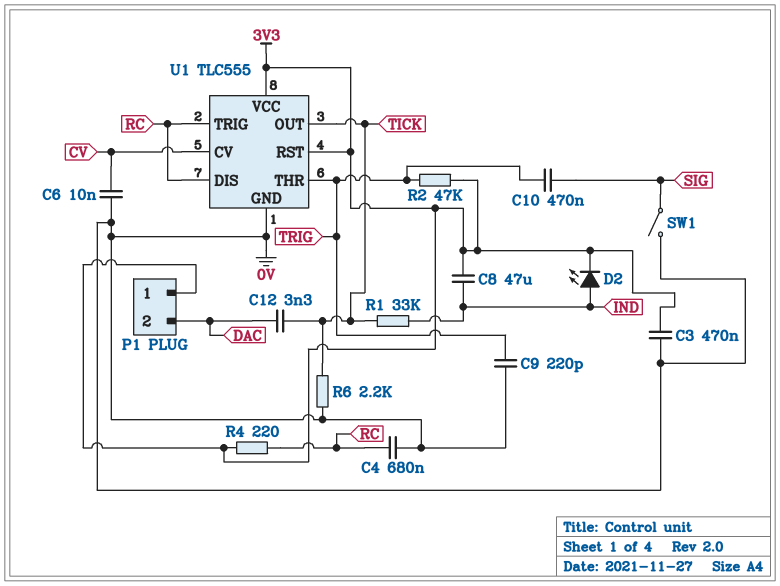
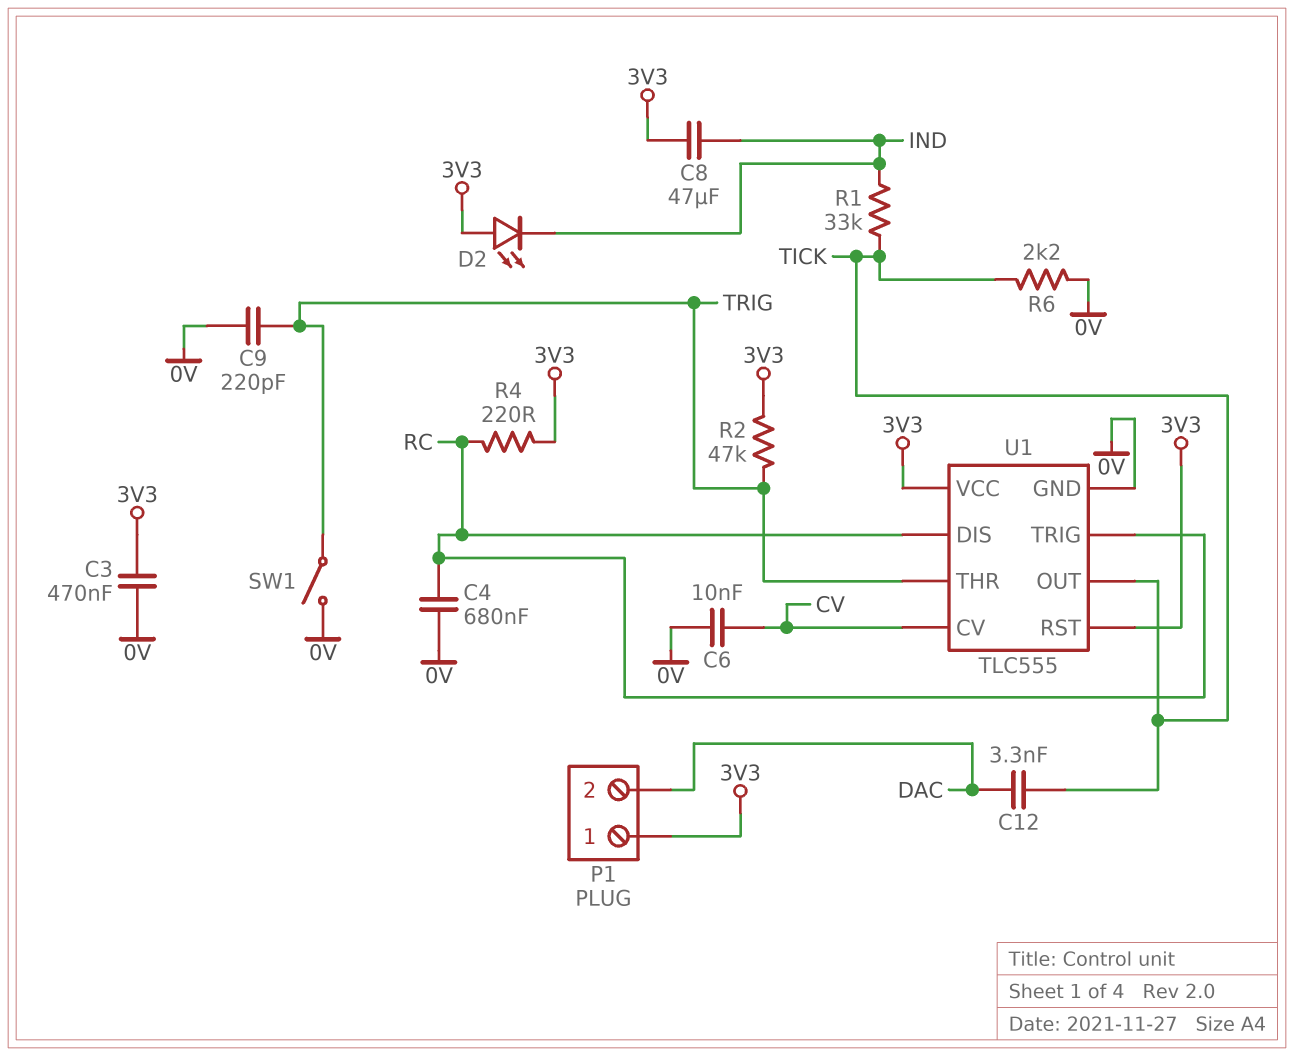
C10: 470nF (SIG, TRIG) -> none
D2: LED (A IND, K 3V3) -> LED (A 3V3, K IND)
SW1: switch (0V, SIG) -> switch (0V, TRIG)

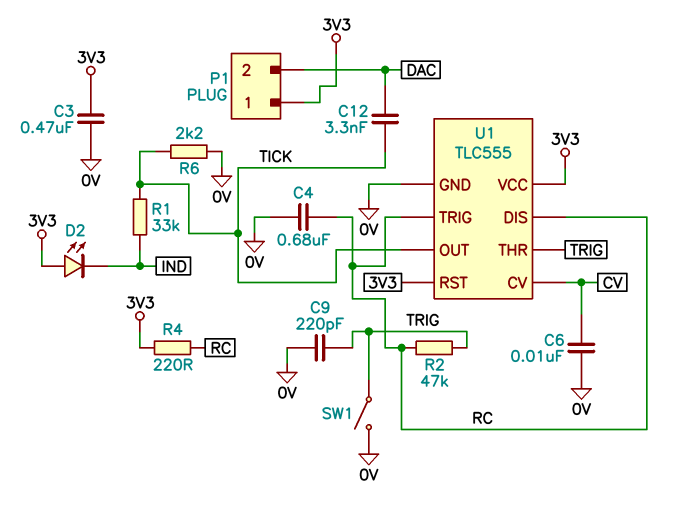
C8: 47uF (3V3, IND) -> none
R2: 47k (3V3, TRIG) -> 47k (RC, TRIG)

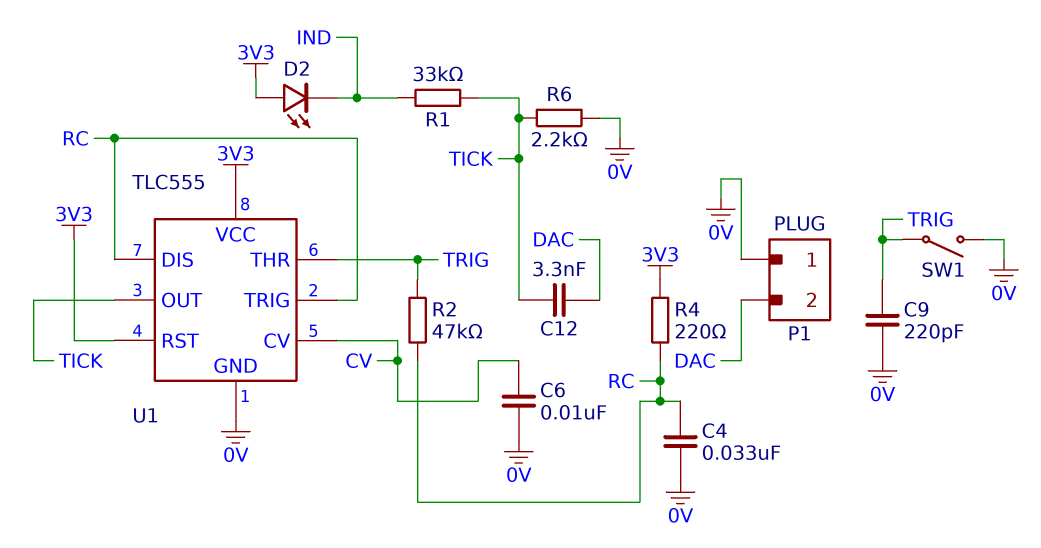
C3: 470nF (0V, 3V3) -> none
C4: 680nF (0V, RC) -> 33nF (0V, RC)
P1 pin 1: 3V3 -> 0V

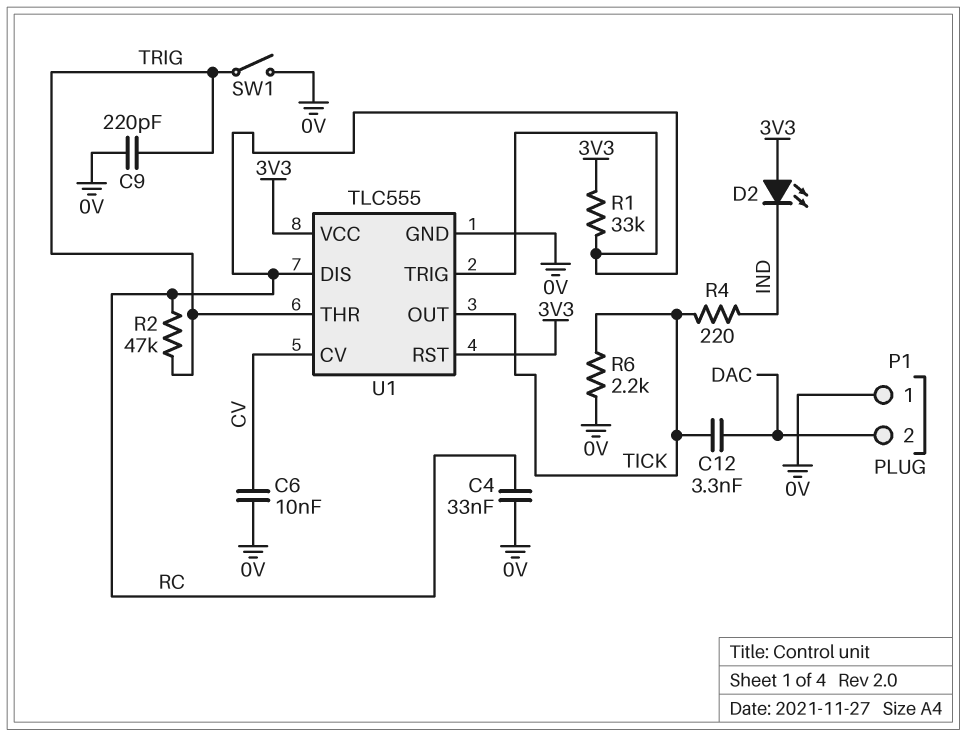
R1: 33k (IND, TICK) -> 33k (3V3, RC)
R4: 220 (3V3, RC) -> 220 (IND, TICK)

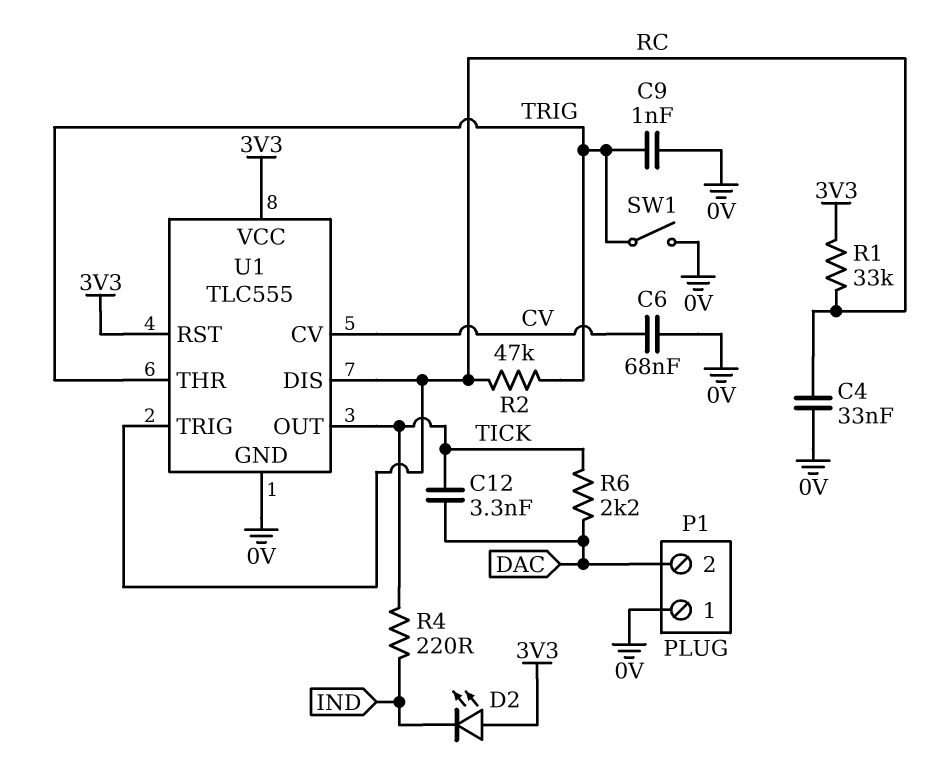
C6: 10nF (0V, CV) -> 68nF (0V, CV)
C9: 220pF (0V, TRIG) -> 1nF (0V, TRIG)
R6: 2.2k (0V, TICK) -> 2.2k (DAC, TICK)

